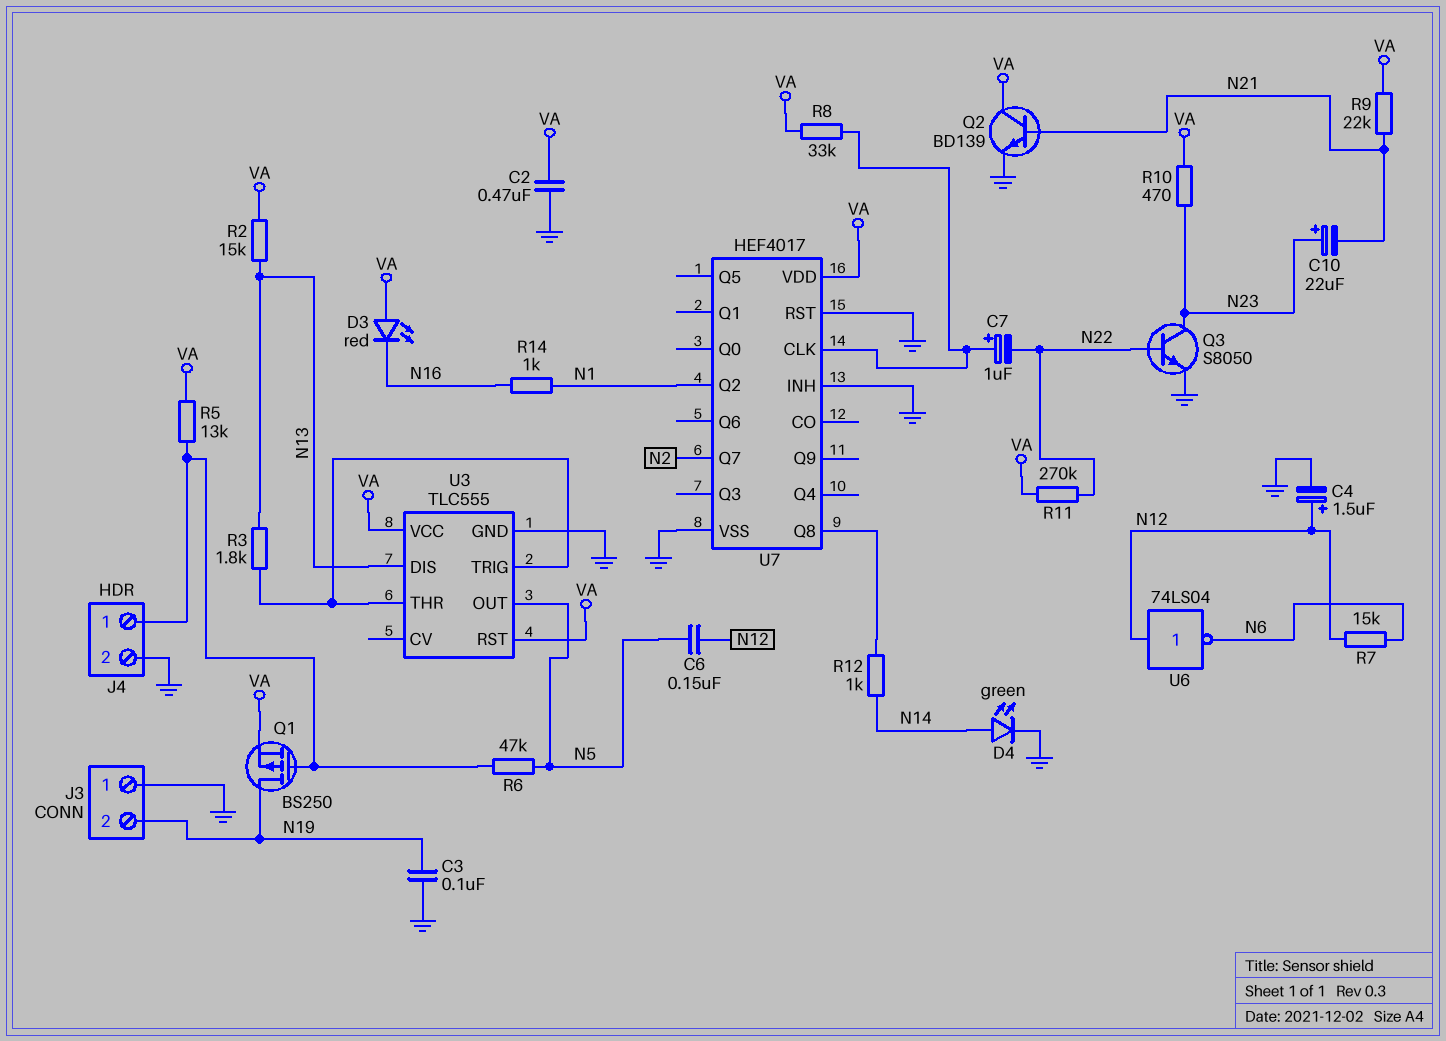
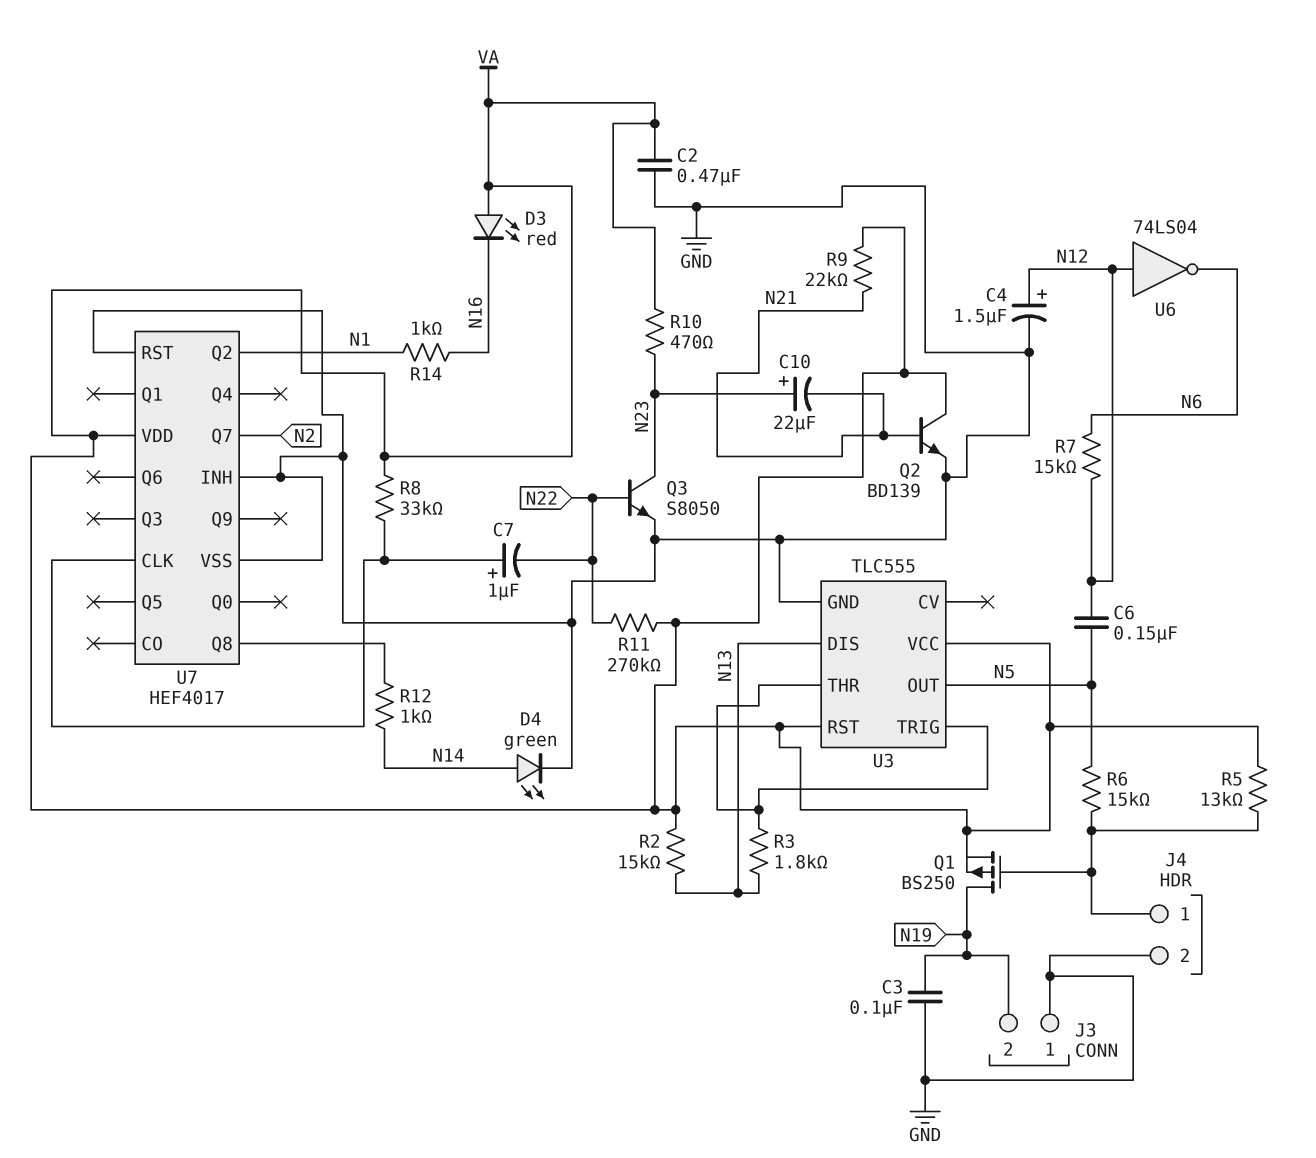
R6: 47k (J4/1, N5) -> 15k (J4/1, N5)

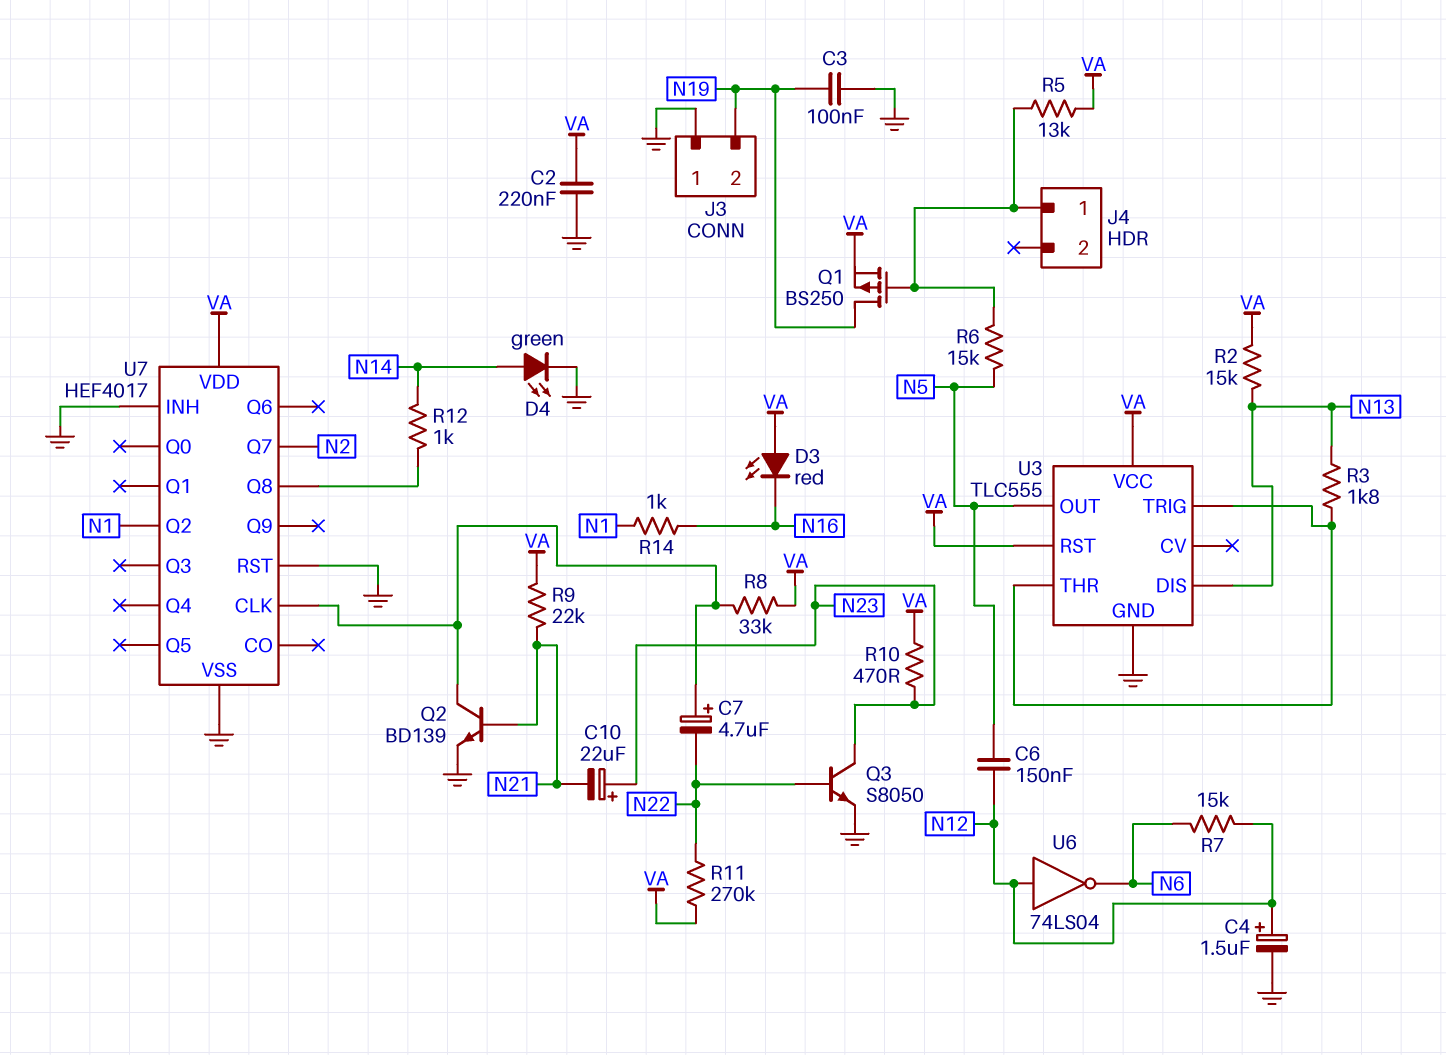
C2: 470nF (GND, VA) -> 220nF (GND, VA)
C7: 1uF (plus U7/CLK, minus N22) -> 4.7uF (plus U7/CLK, minus N22)
J4 pin 2: GND -> none
Q2: NPN BD139 (B N21, C VA, E GND) -> NPN BD139 (B N21, C U7/CLK, E GND)

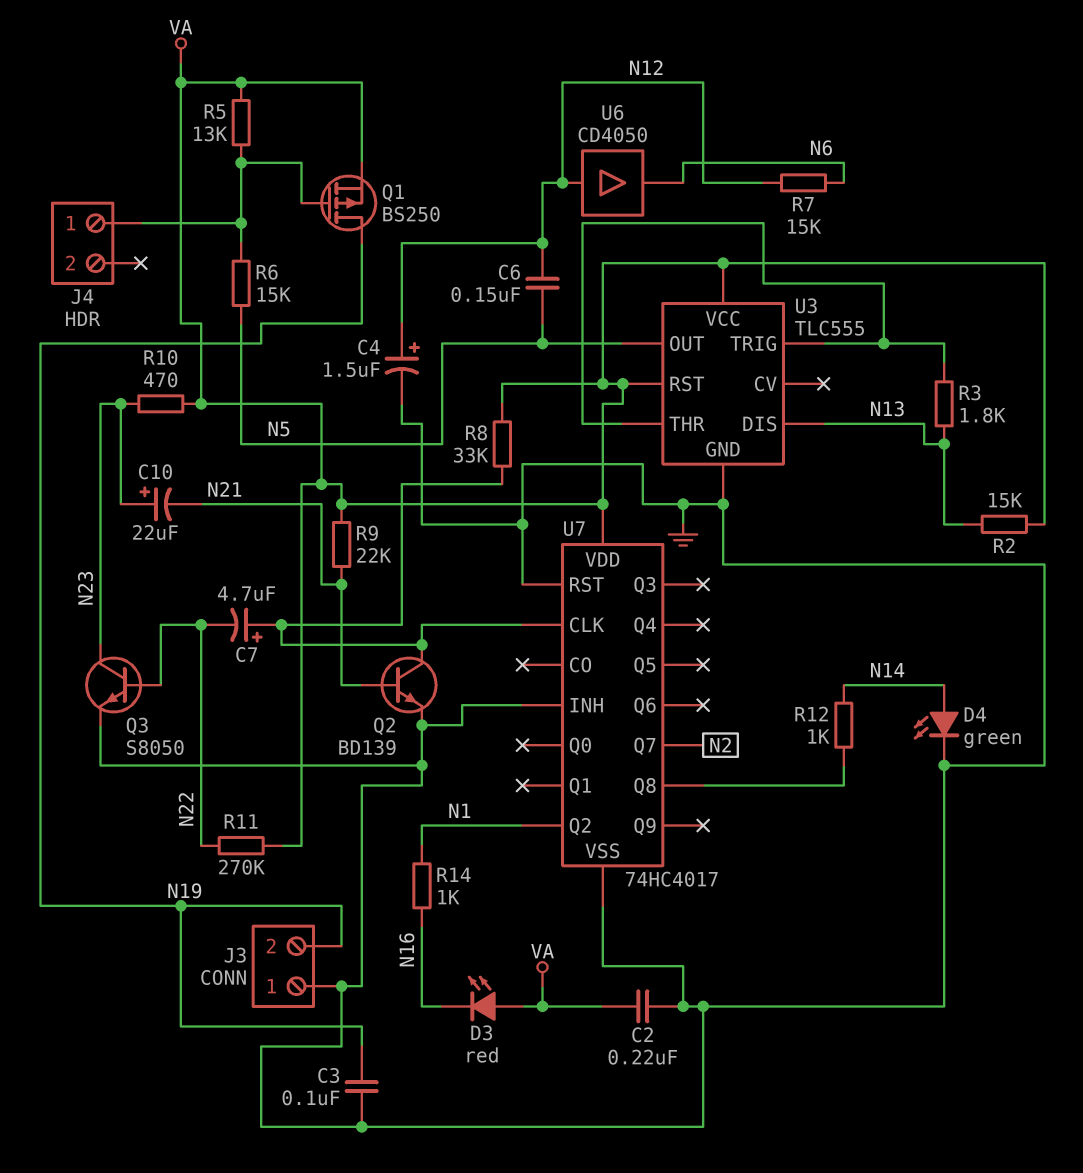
U6: NOT 74LS04 (in N12, out N6) -> buffer CD4050 (in N12, out N6)
U7: HEF4017 -> 74HC4017

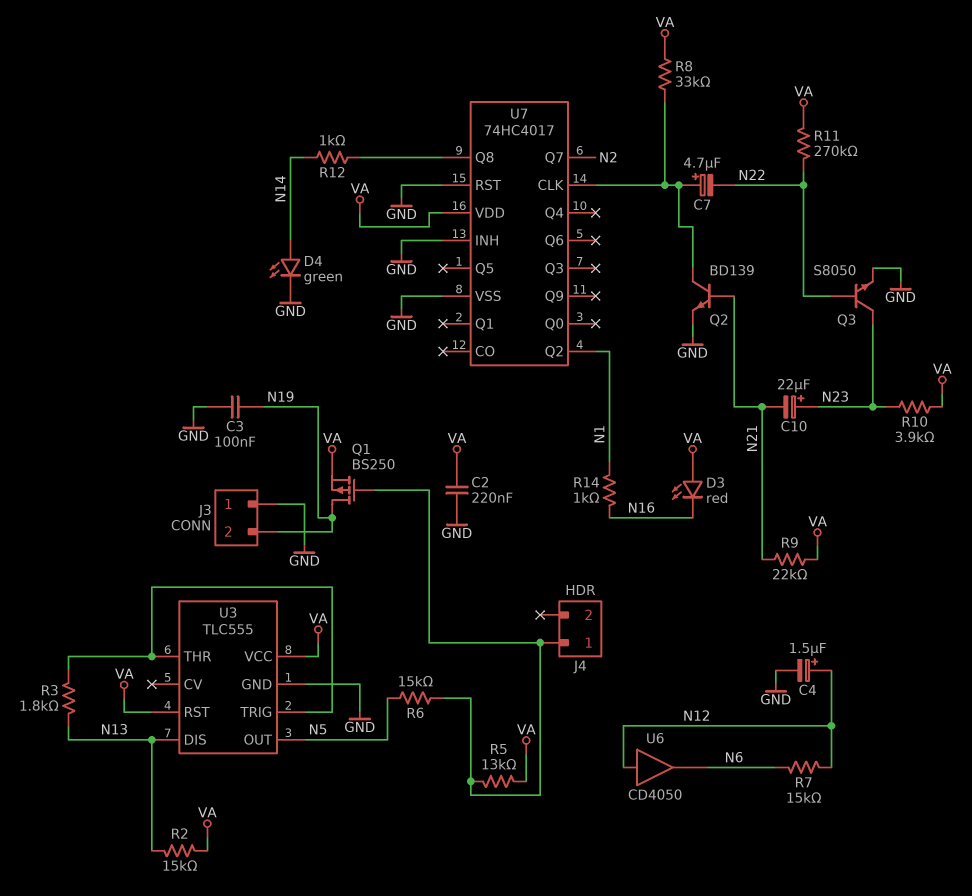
C6: 150nF (N5, N12) -> none
R10: 470 (N23, VA) -> 3.9k (N23, VA)

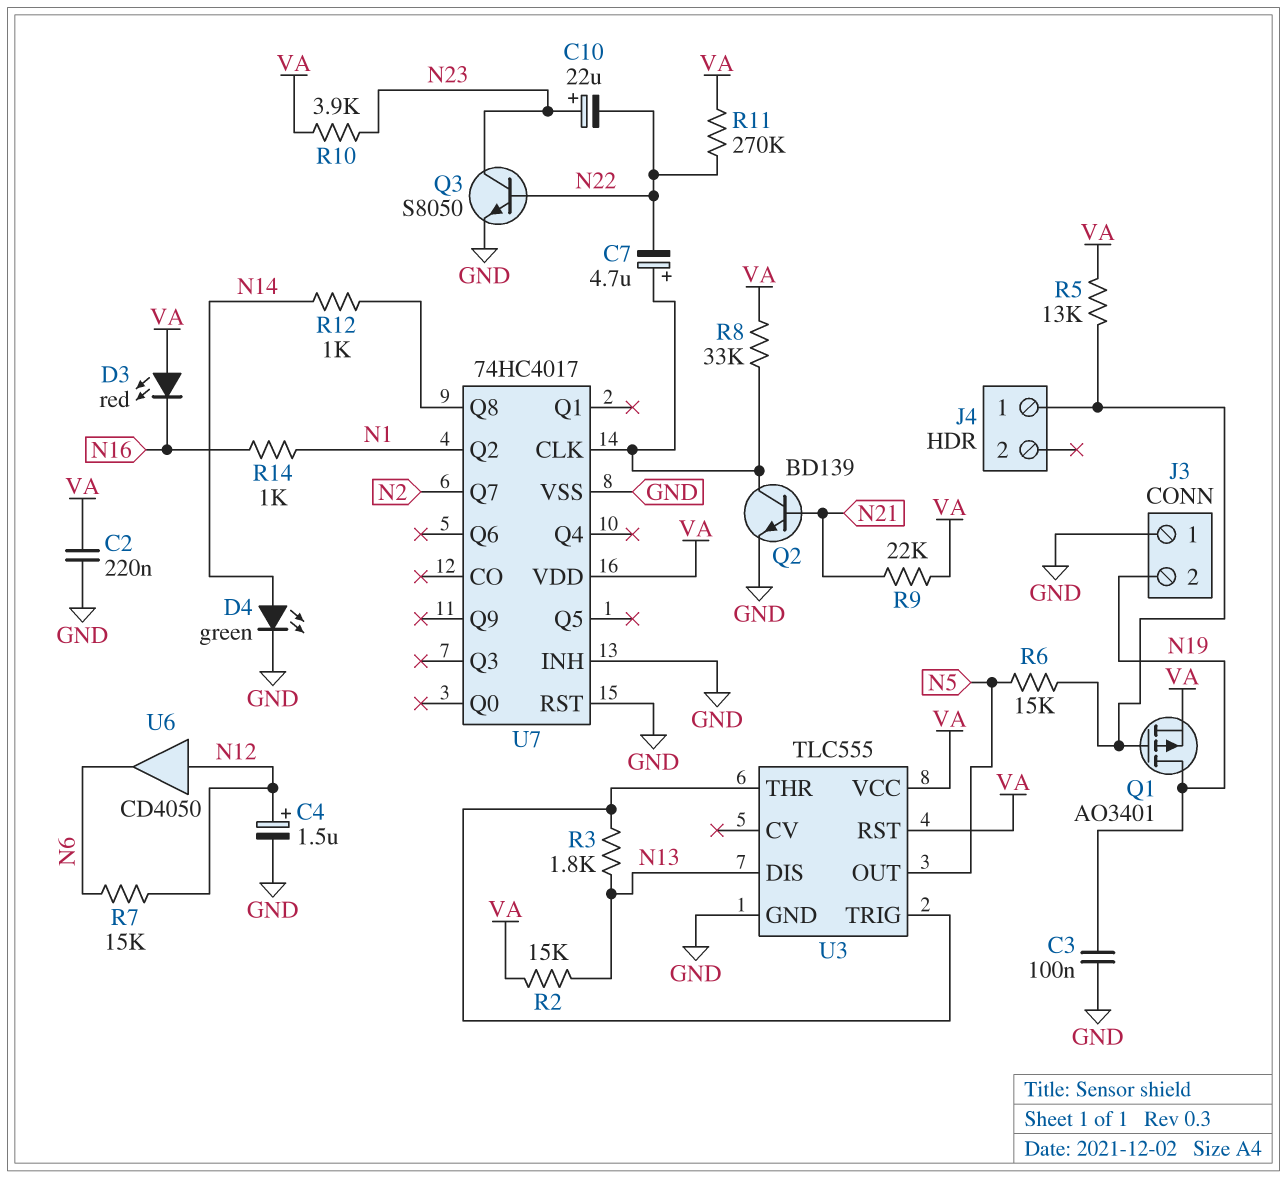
C10: 22uF (plus N23, minus N21) -> 22uF (plus N23, minus N22)
Q1: PMOS BS250 (G J4/1, D N19, S VA) -> PMOS AO3401 (G J4/1, D N19, S VA)

